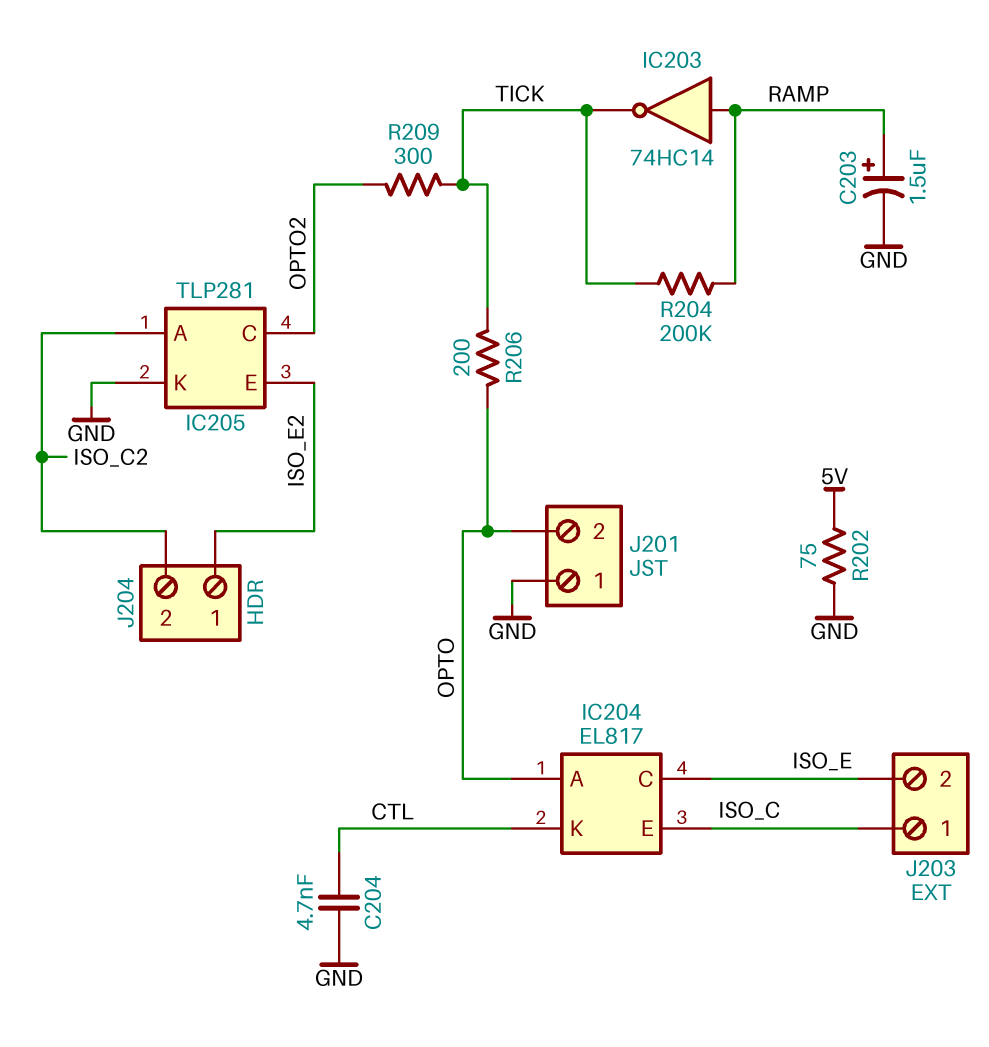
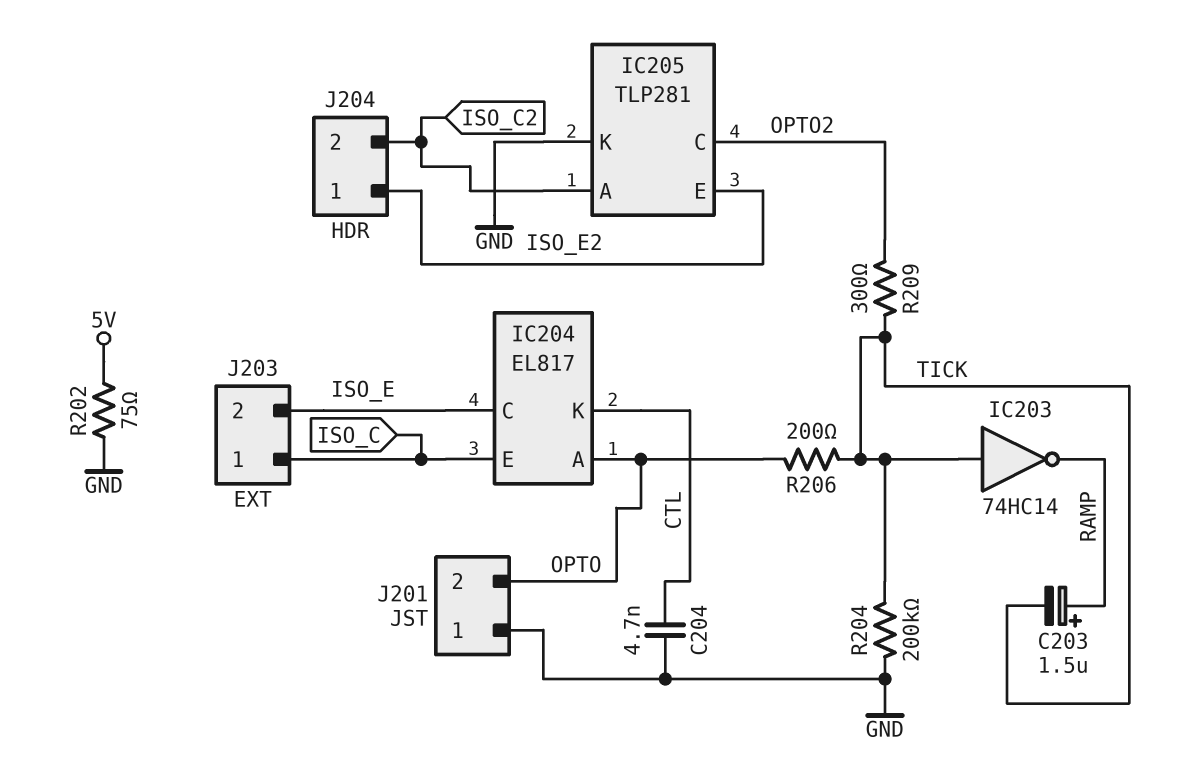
C203: 1.5uF (plus RAMP, minus GND) -> 1.5uF (plus RAMP, minus TICK)
IC203: NOT 74HC14 (in RAMP, out TICK) -> NOT 74HC14 (in TICK, out RAMP)
R204: 200k (RAMP, TICK) -> 200k (GND, TICK)

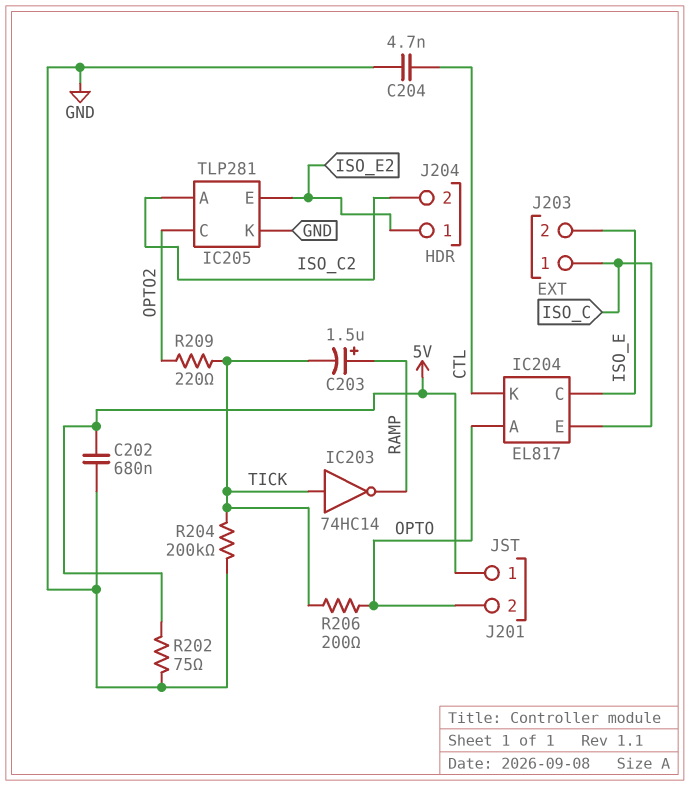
C202: none -> 680nF (5V, GND)
J201 pin 1: GND -> 5V
R209: 300 (OPTO2, TICK) -> 220 (OPTO2, TICK)

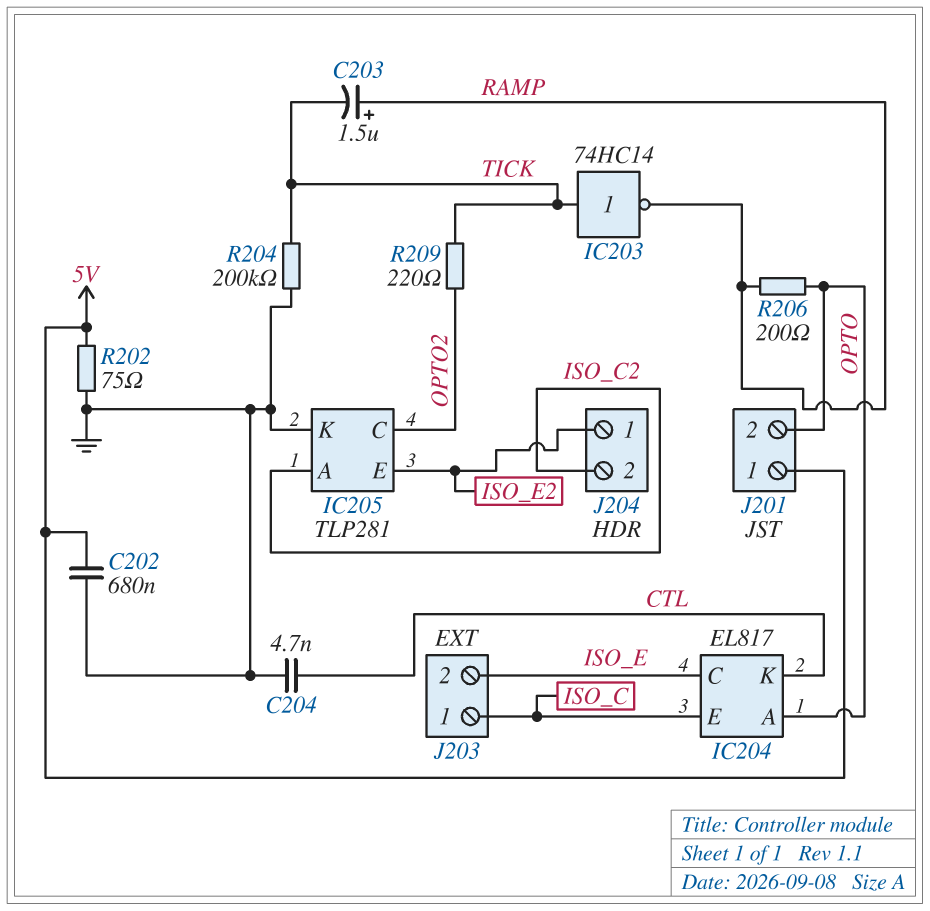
R206: 200 (OPTO, TICK) -> 200 (OPTO, RAMP)

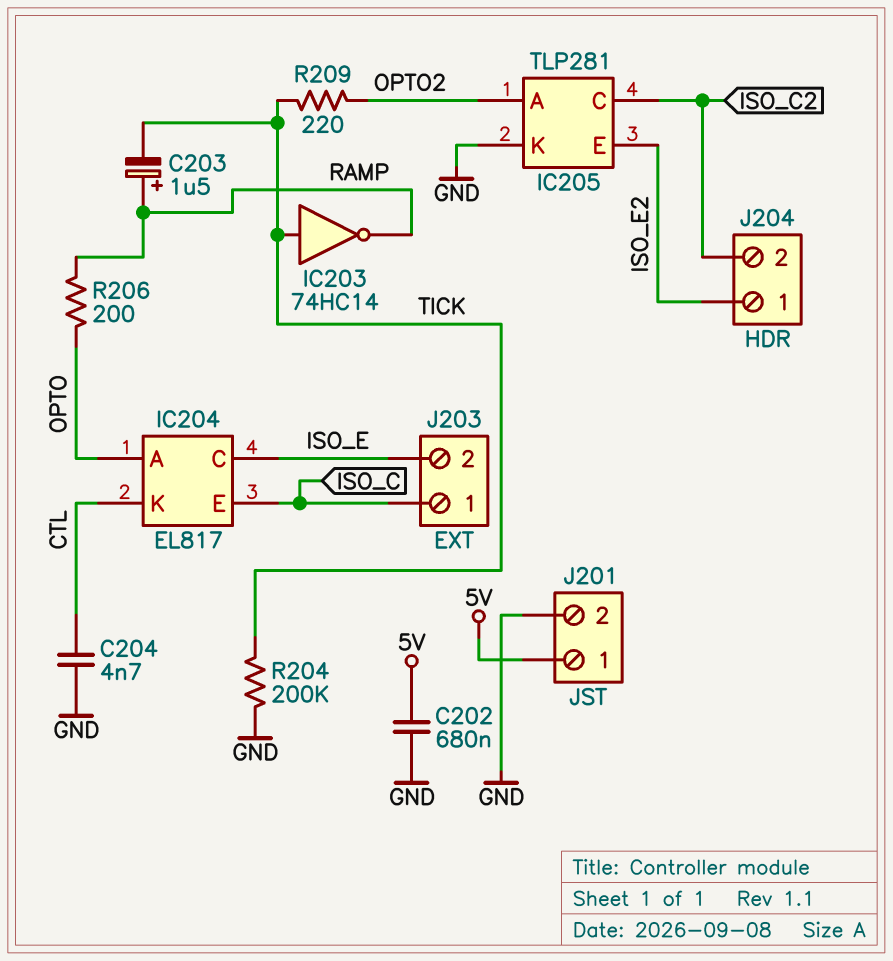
IC205 pin A: ISO_C2 -> OPTO2
IC205 pin C: OPTO2 -> ISO_C2
J201 pin 2: OPTO -> GND
R202: 75 (5V, GND) -> none

